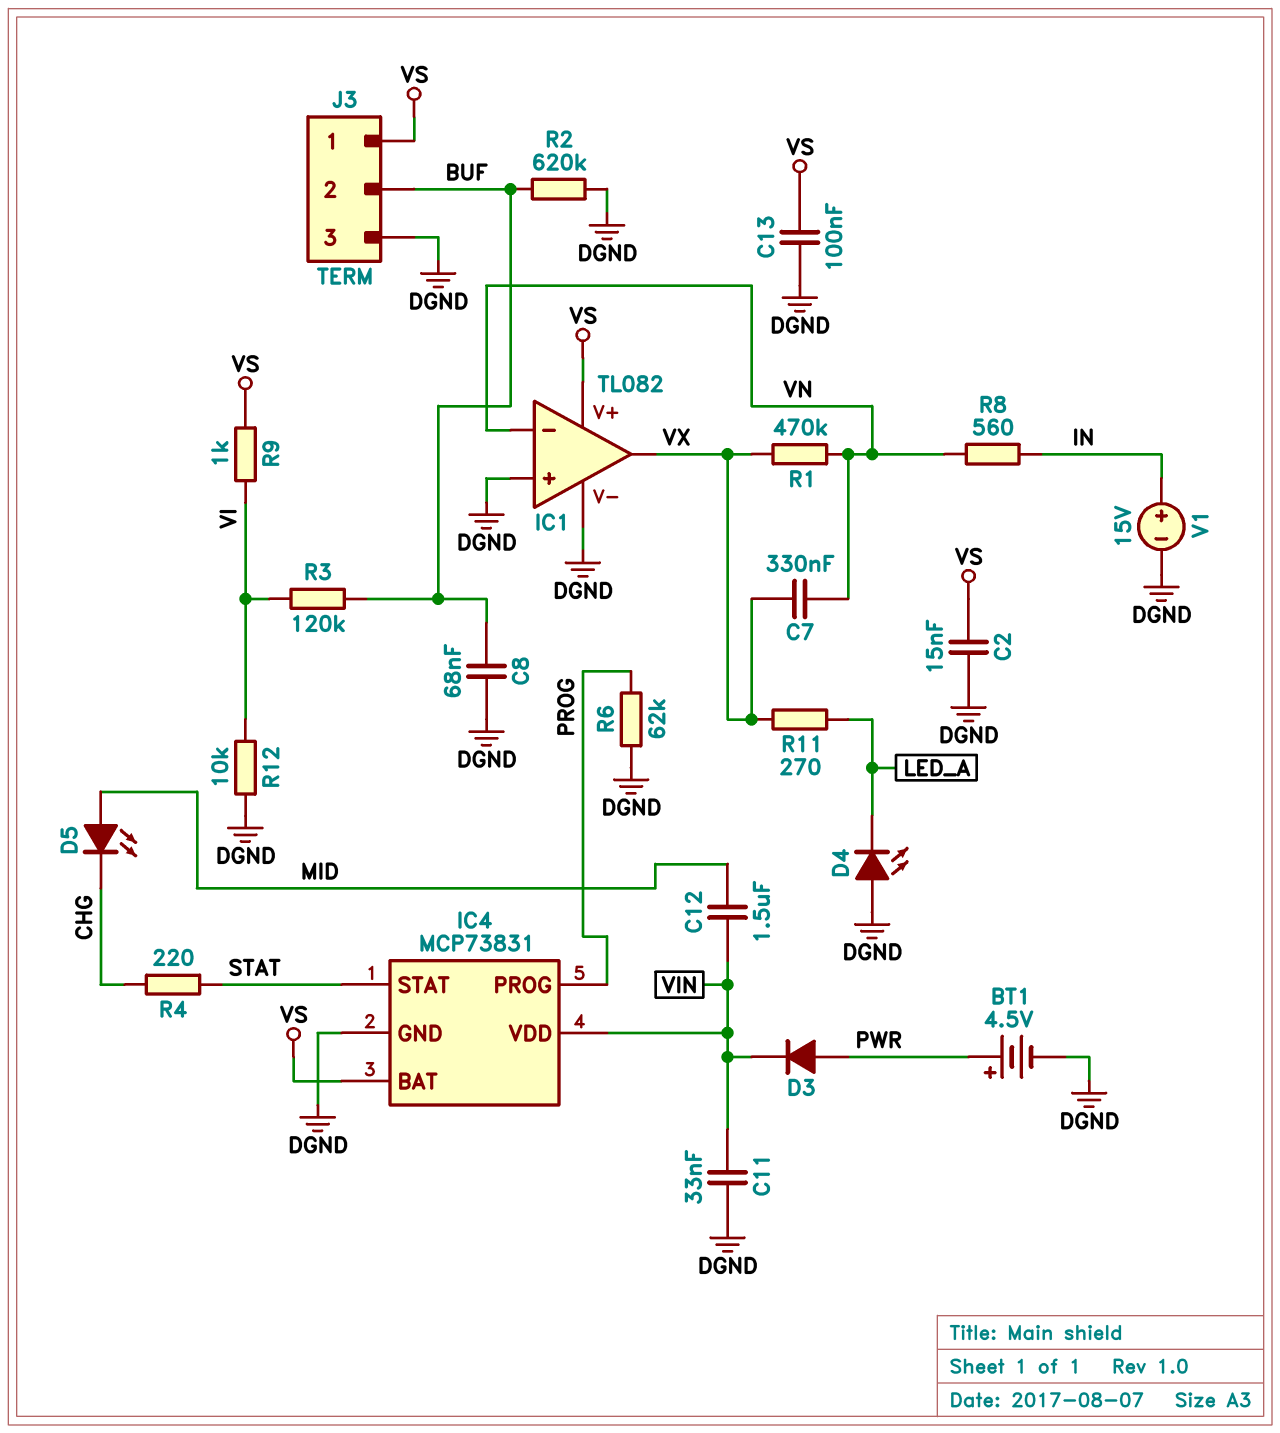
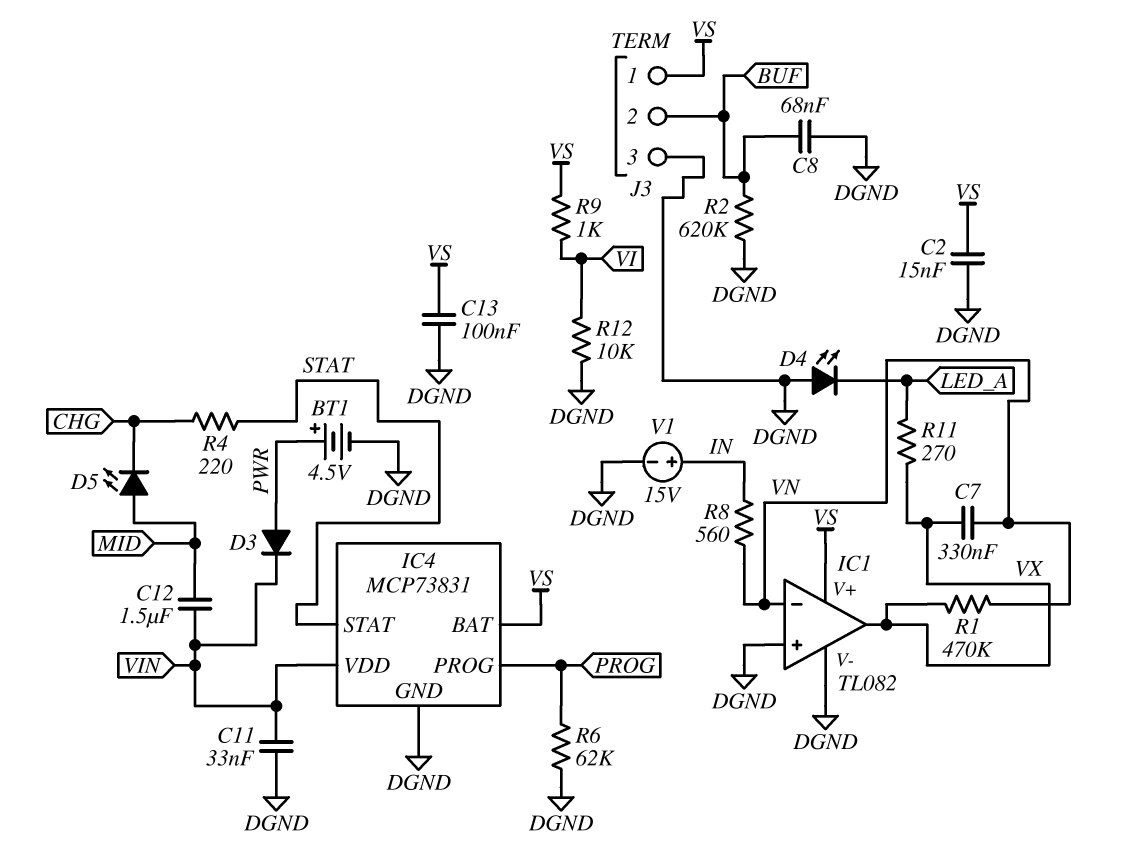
R3: 120k (BUF, VI) -> none

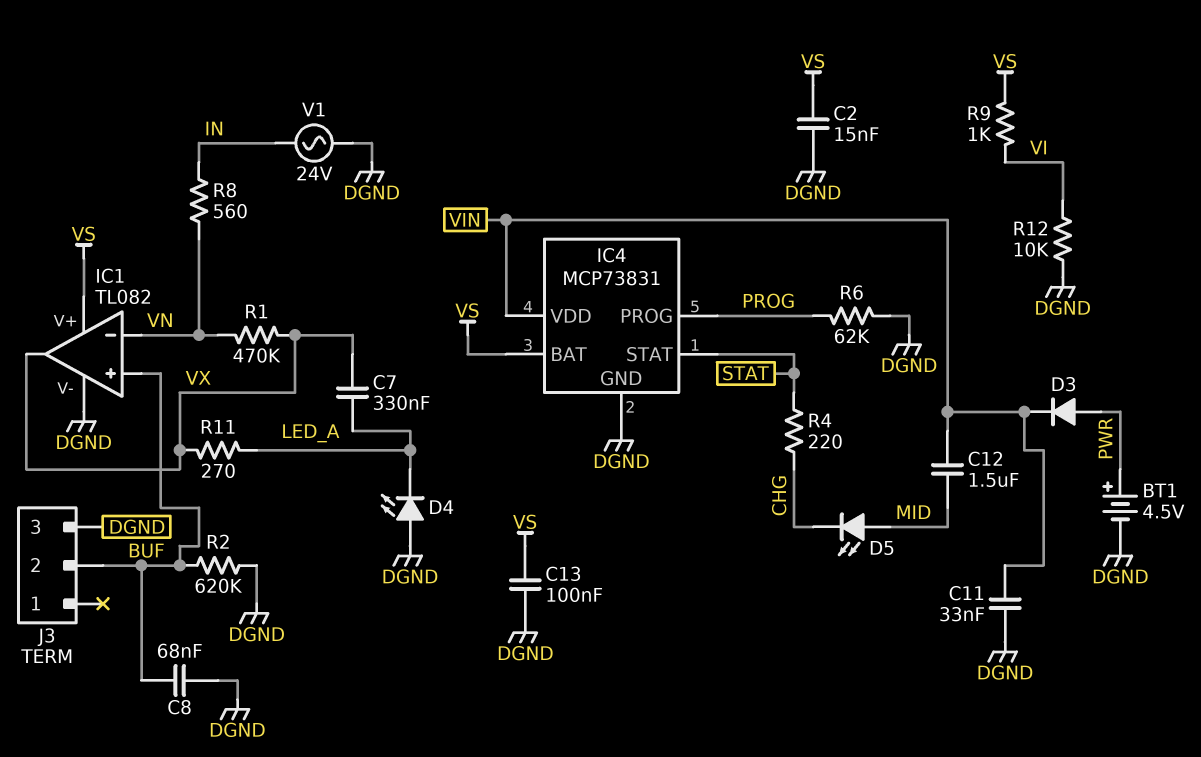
C7: 330nF (VN, VX) -> 330nF (LED_A, VX)
IC1 pin in+: DGND -> BUF
J3 pin 1: VS -> none
V1: 15V (plus IN, minus DGND) -> AC 24V (DGND, IN)

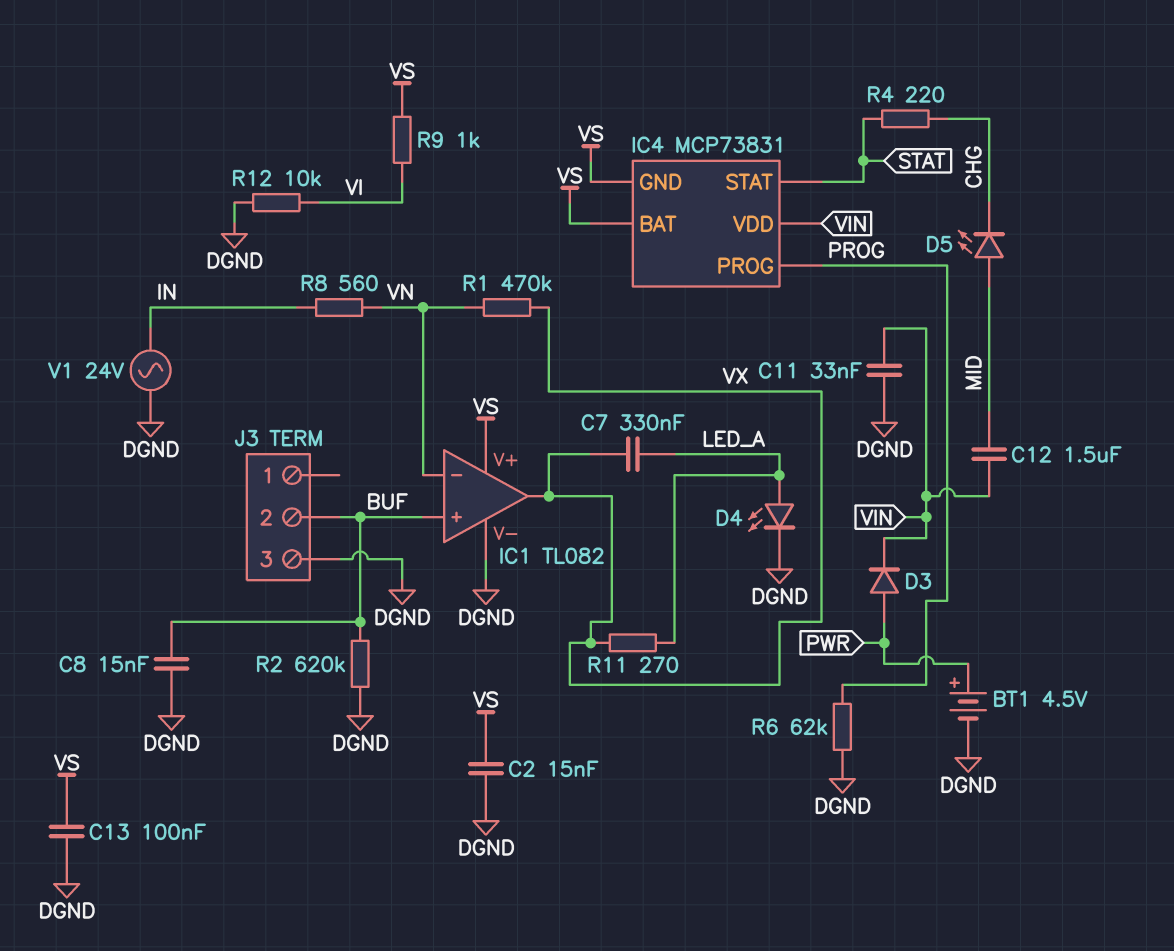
C8: 68nF (BUF, DGND) -> 15nF (BUF, DGND)
D4: LED (A DGND, K LED_A) -> LED (A LED_A, K DGND)
IC4 pin GND: DGND -> VS

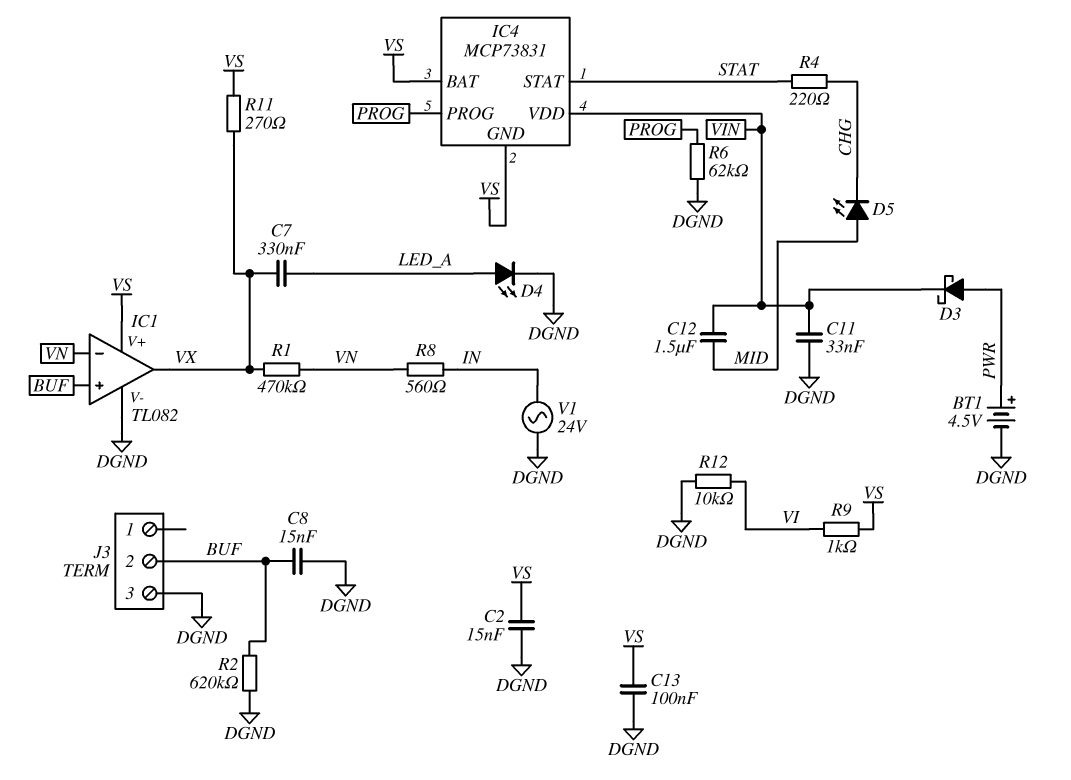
D3: diode (A PWR, K VIN) -> schottky (A PWR, K VIN)
R11: 270 (LED_A, VX) -> 270 (VS, VX)

